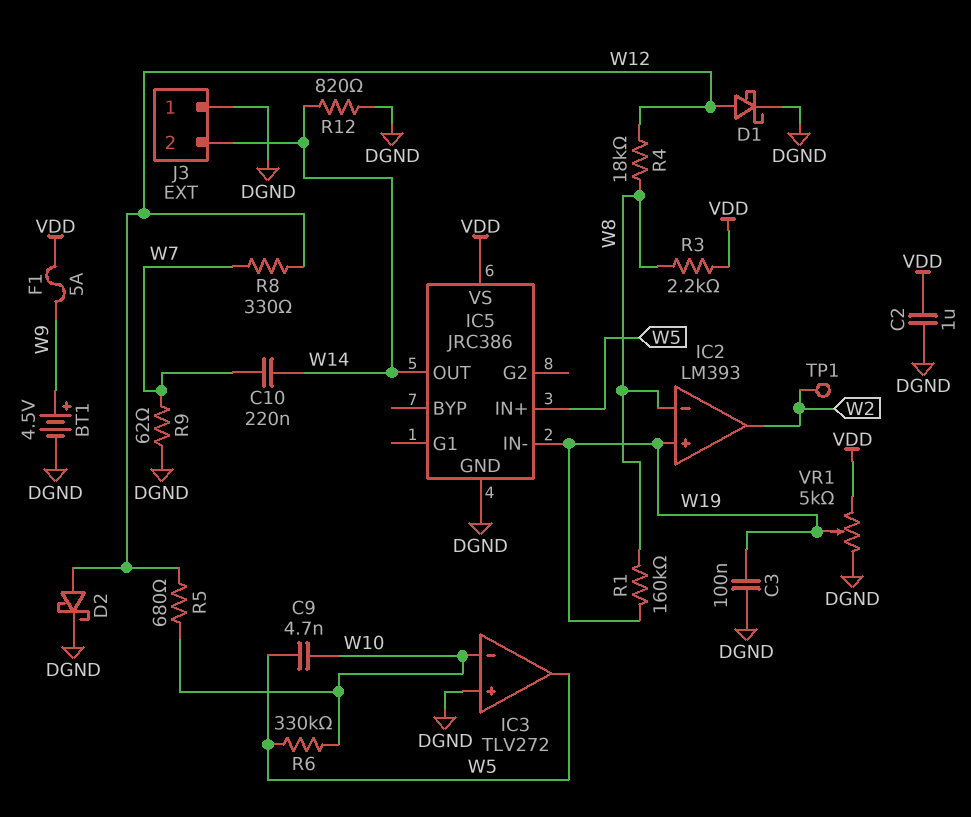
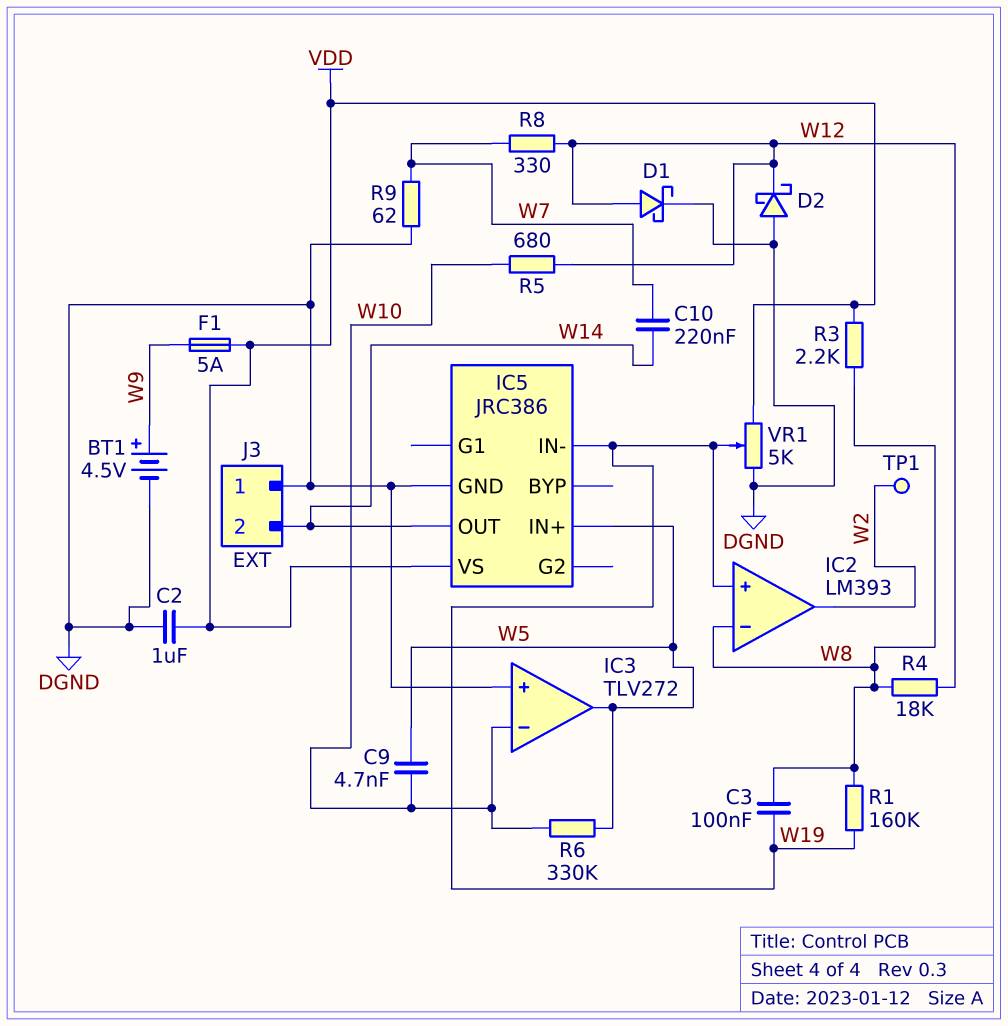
C3: 100nF (DGND, W19) -> 100nF (W8, W19)
D2: schottky (A W12, K DGND) -> schottky (A DGND, K W12)
R12: 820 (DGND, W14) -> none

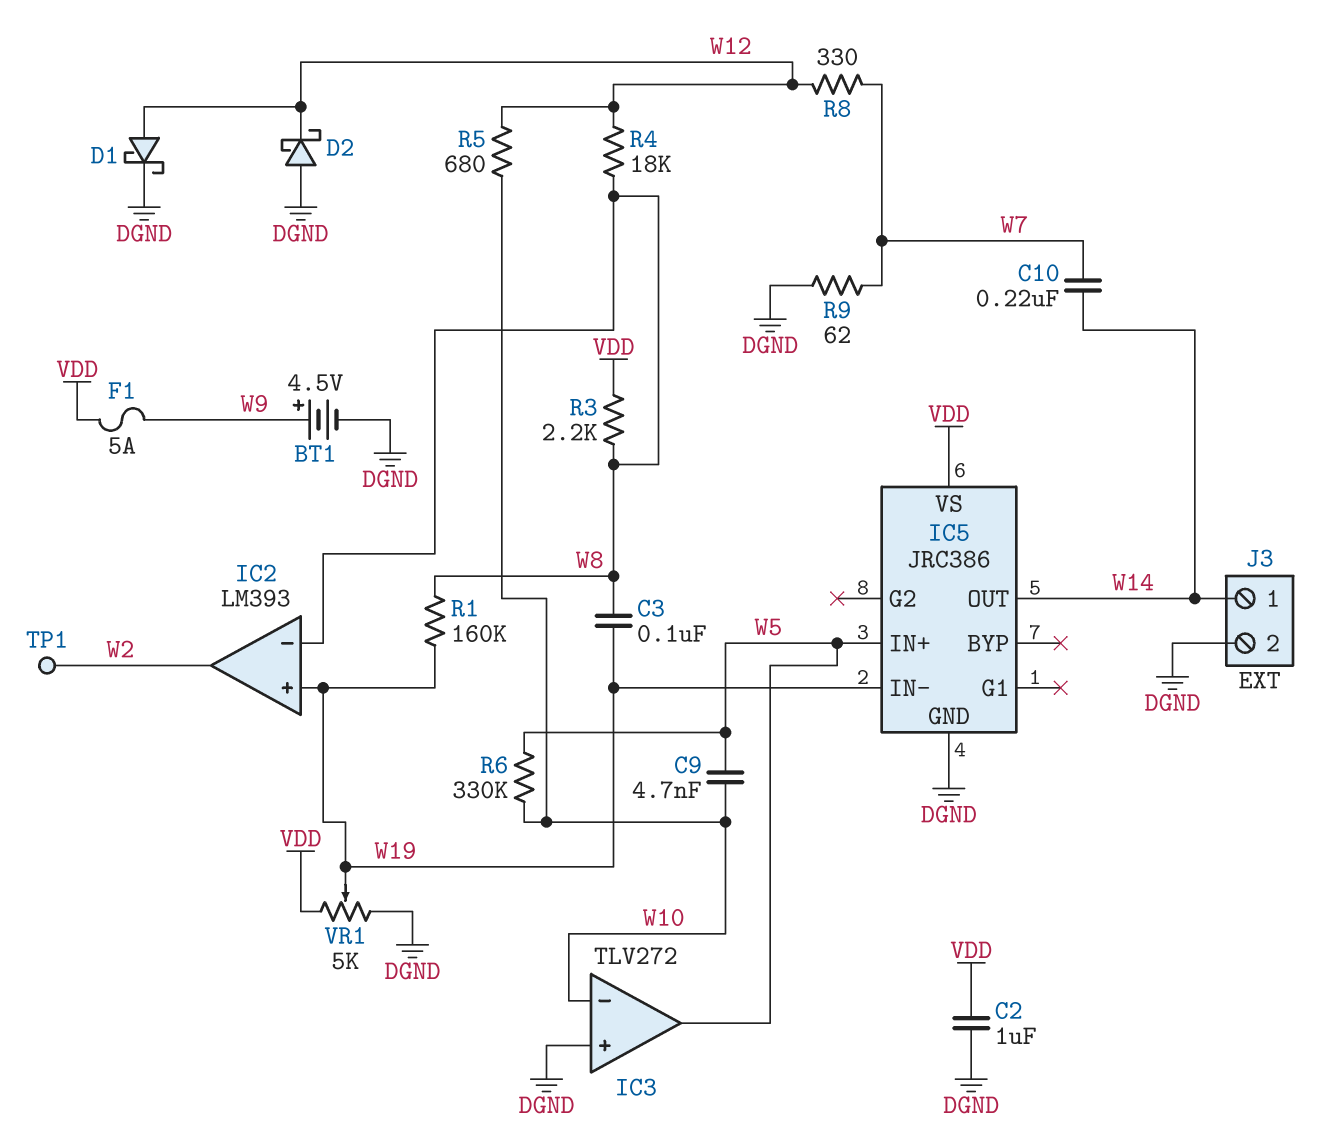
J3 pin 1: DGND -> W14
J3 pin 2: W14 -> DGND

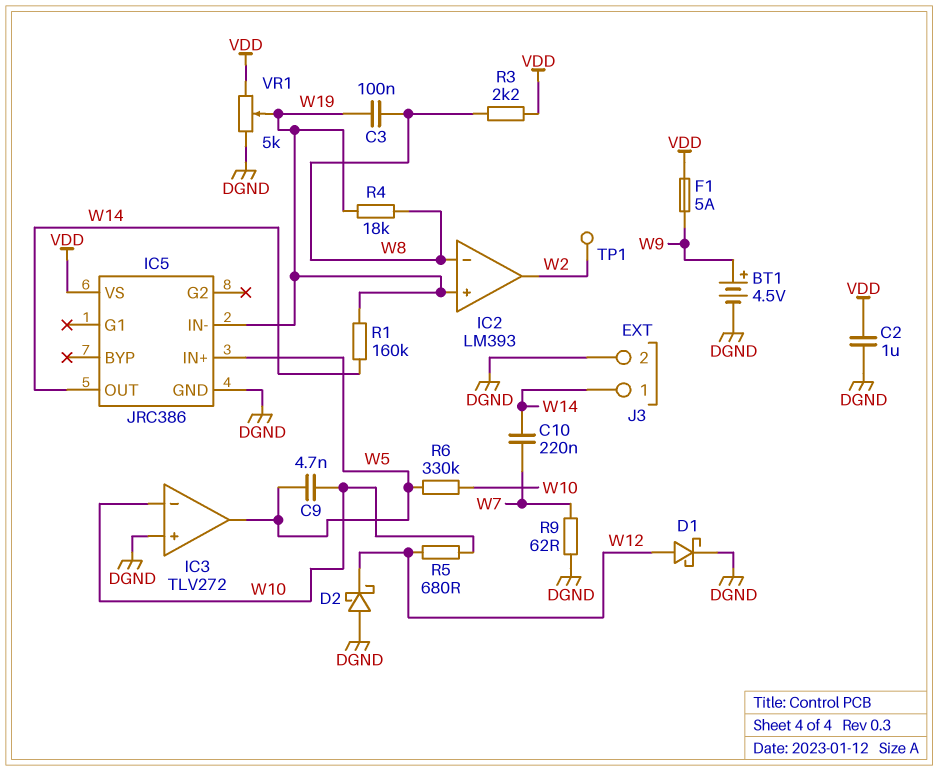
R1: 160k (W8, W19) -> 160k (W14, W19)
R4: 18k (W8, W12) -> 18k (W8, W19)
R8: 330 (W7, W12) -> none

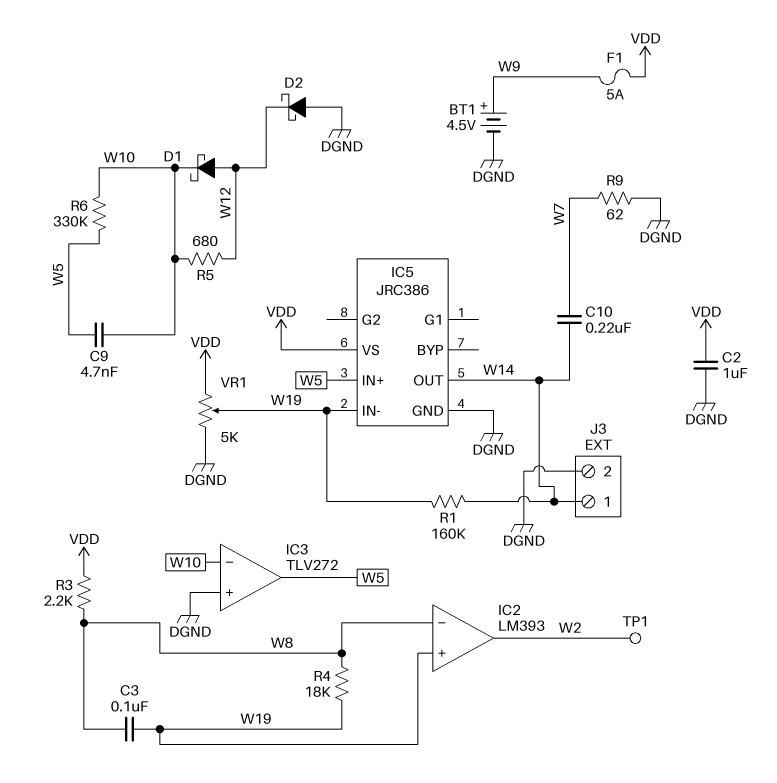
D1: schottky (A W12, K DGND) -> schottky (A W12, K W10)

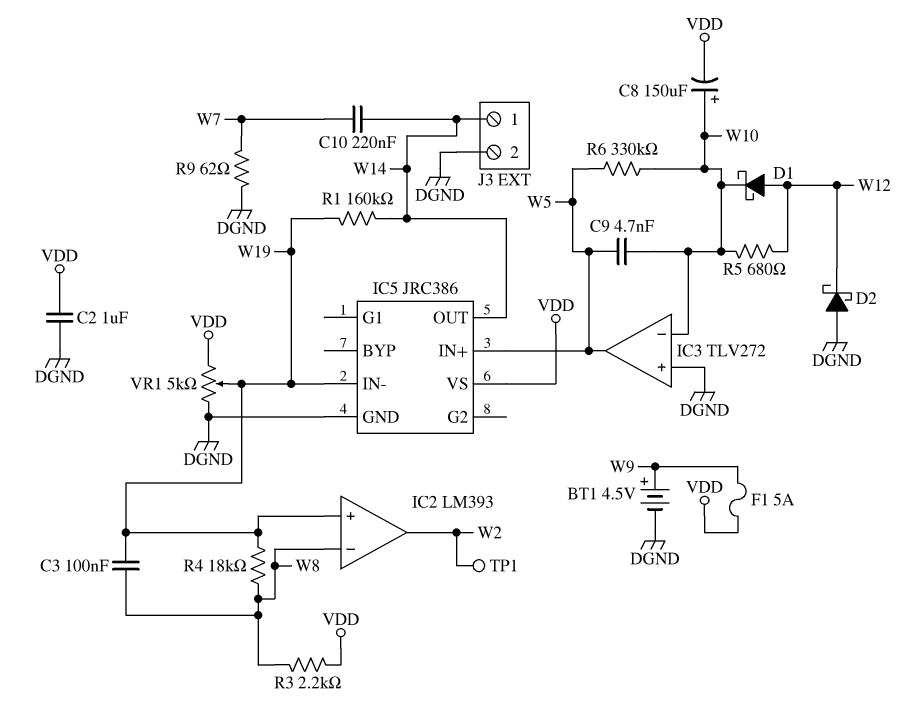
C8: none -> 150uF (plus W10, minus VDD)

